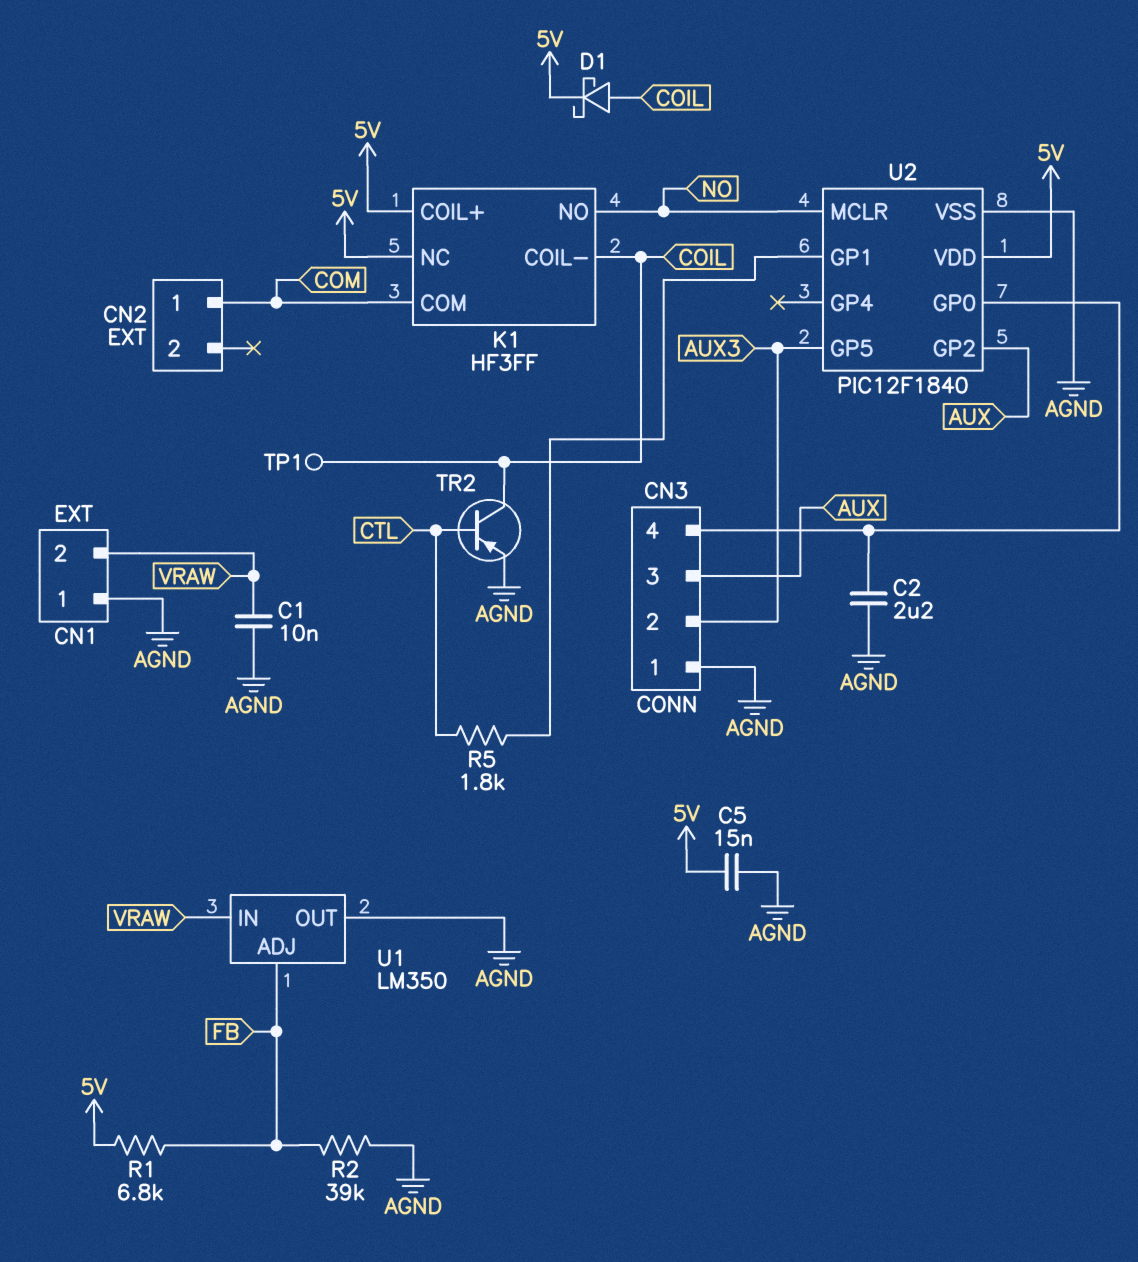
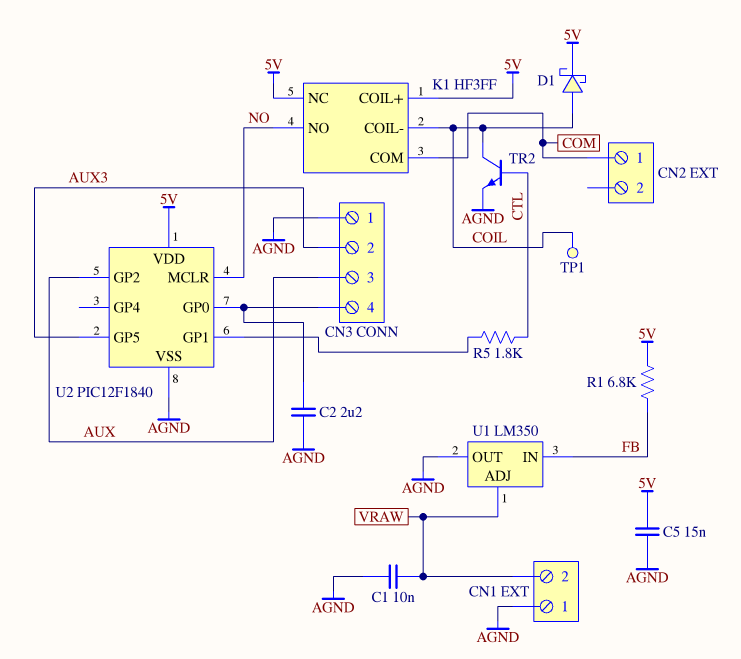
R2: 39k (AGND, FB) -> none
TR2: PNP (B CTL, C COIL, E AGND) -> NPN (B CTL, C COIL, E AGND)
U1 pin ADJ: FB -> VRAW
U1 pin IN: VRAW -> FB

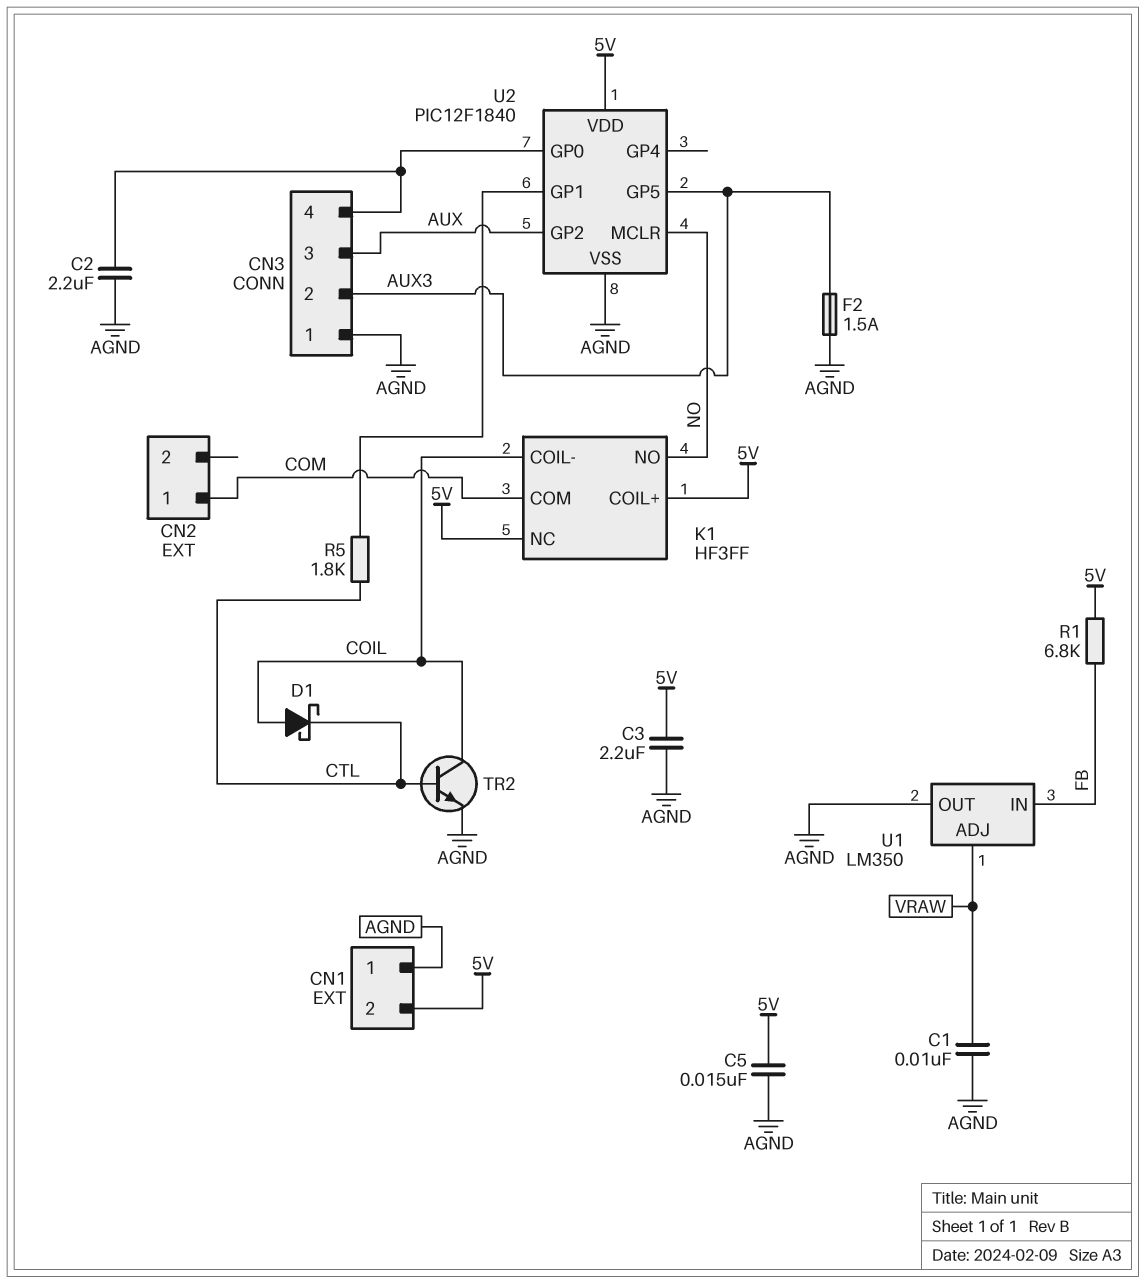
C3: none -> 2.2uF (5V, AGND)
CN1 pin 2: VRAW -> 5V
D1: schottky (A COIL, K 5V) -> schottky (A COIL, K CTL)
F2: none -> 1.5A (AGND, AUX3)
TP1: test point (COIL) -> none

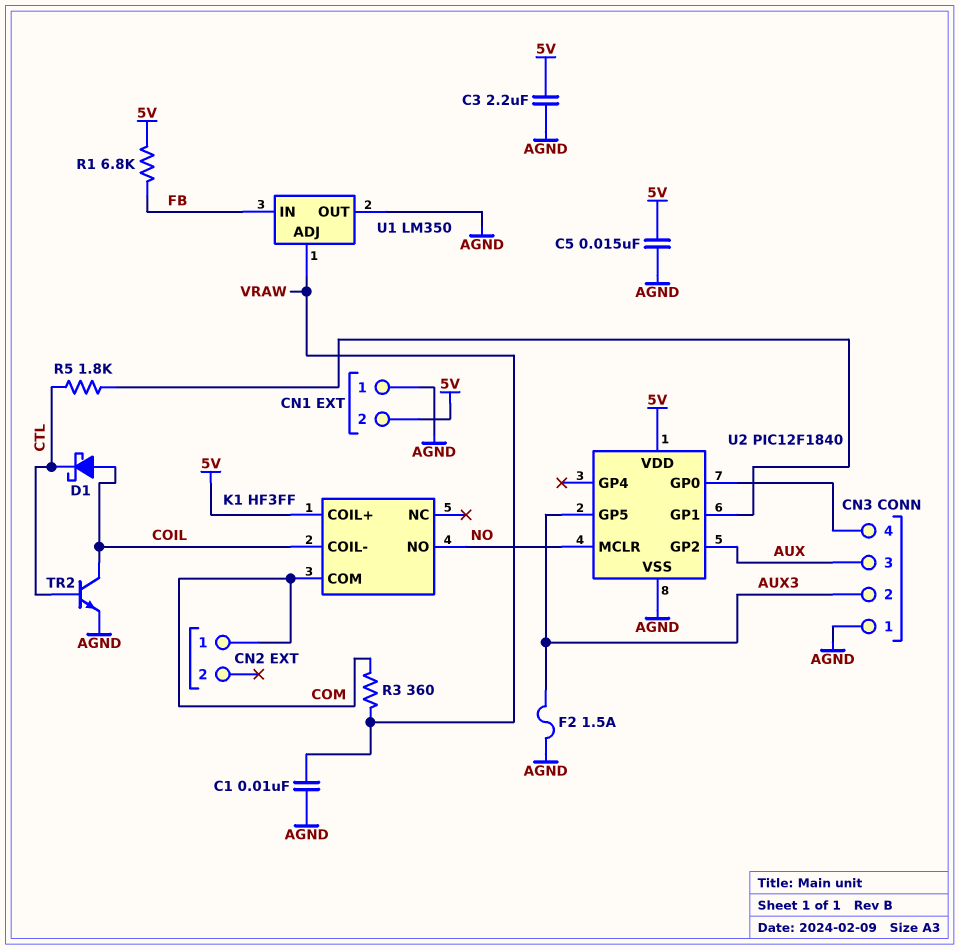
C2: 2.2uF (AGND, CN3/4) -> none
K1 pin NC: 5V -> none
R3: none -> 360 (COM, VRAW)

